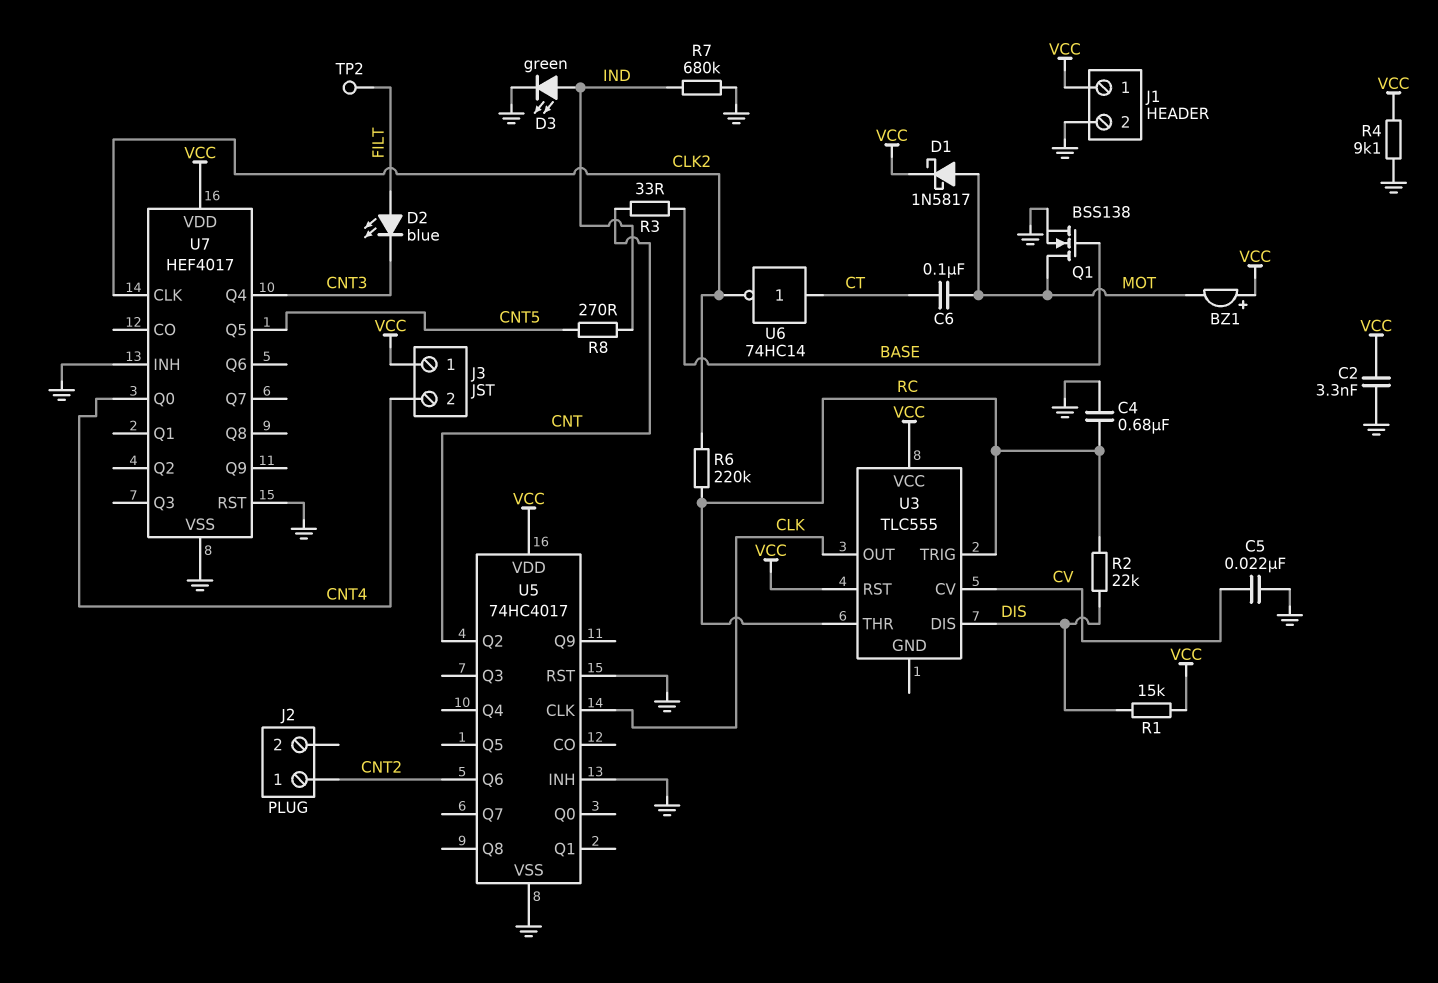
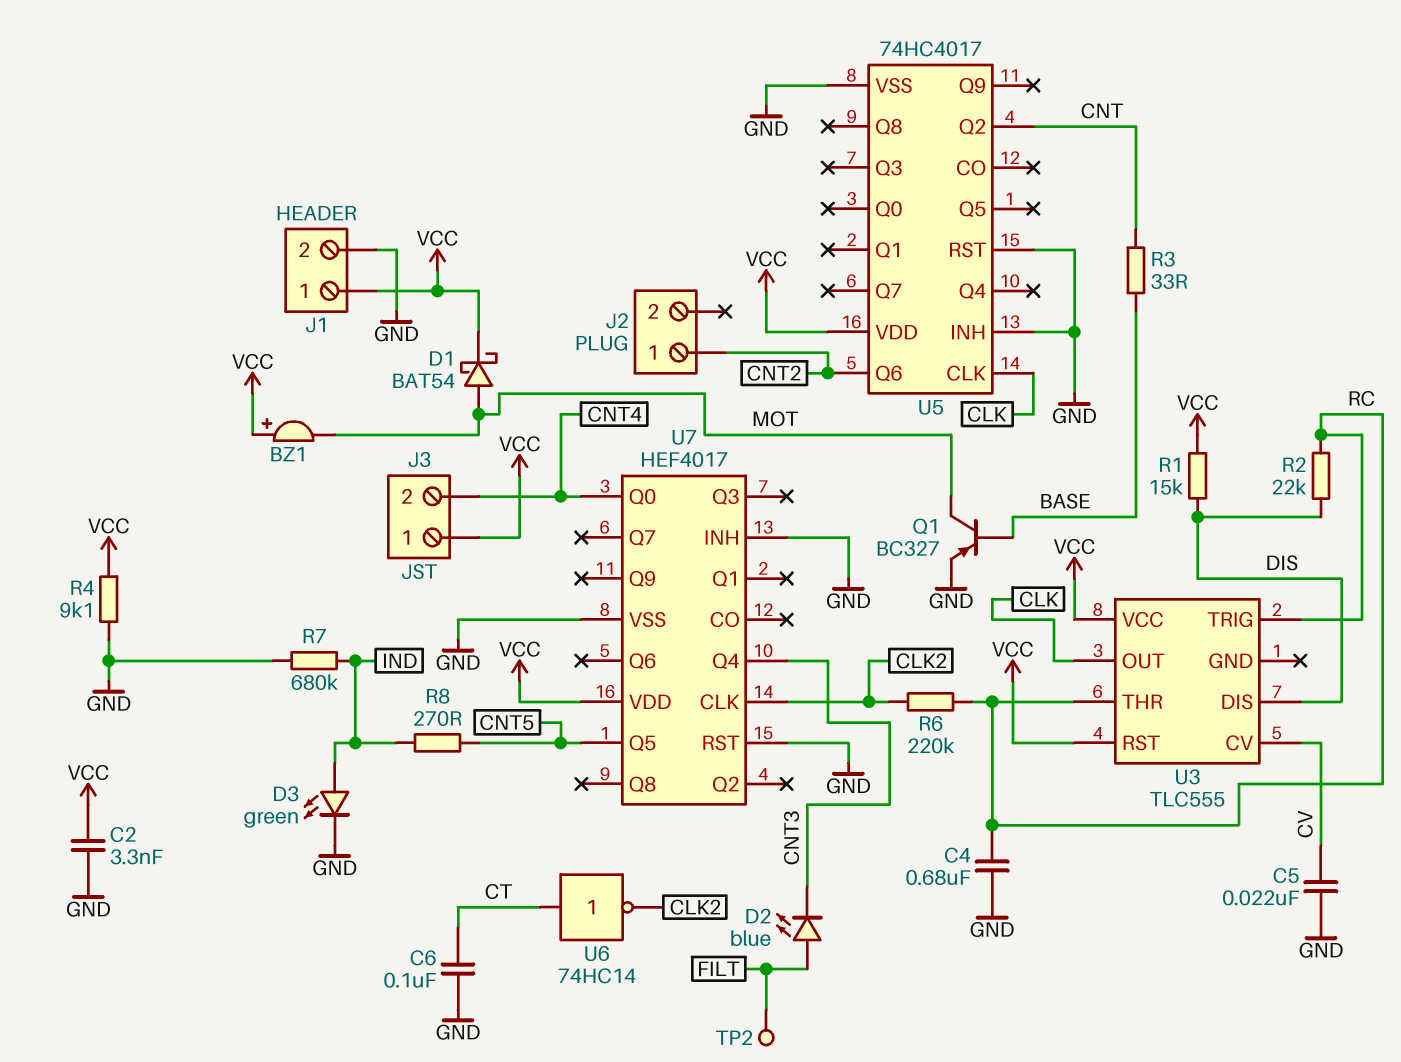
C6: 100nF (CT, MOT) -> 100nF (CT, GND)
D1: schottky 1N5817 (A MOT, K VCC) -> schottky BAT54 (A MOT, K VCC)
Q1: NMOS BSS138 (G BASE, D MOT, S GND) -> PNP BC327 (B BASE, C MOT, E GND)

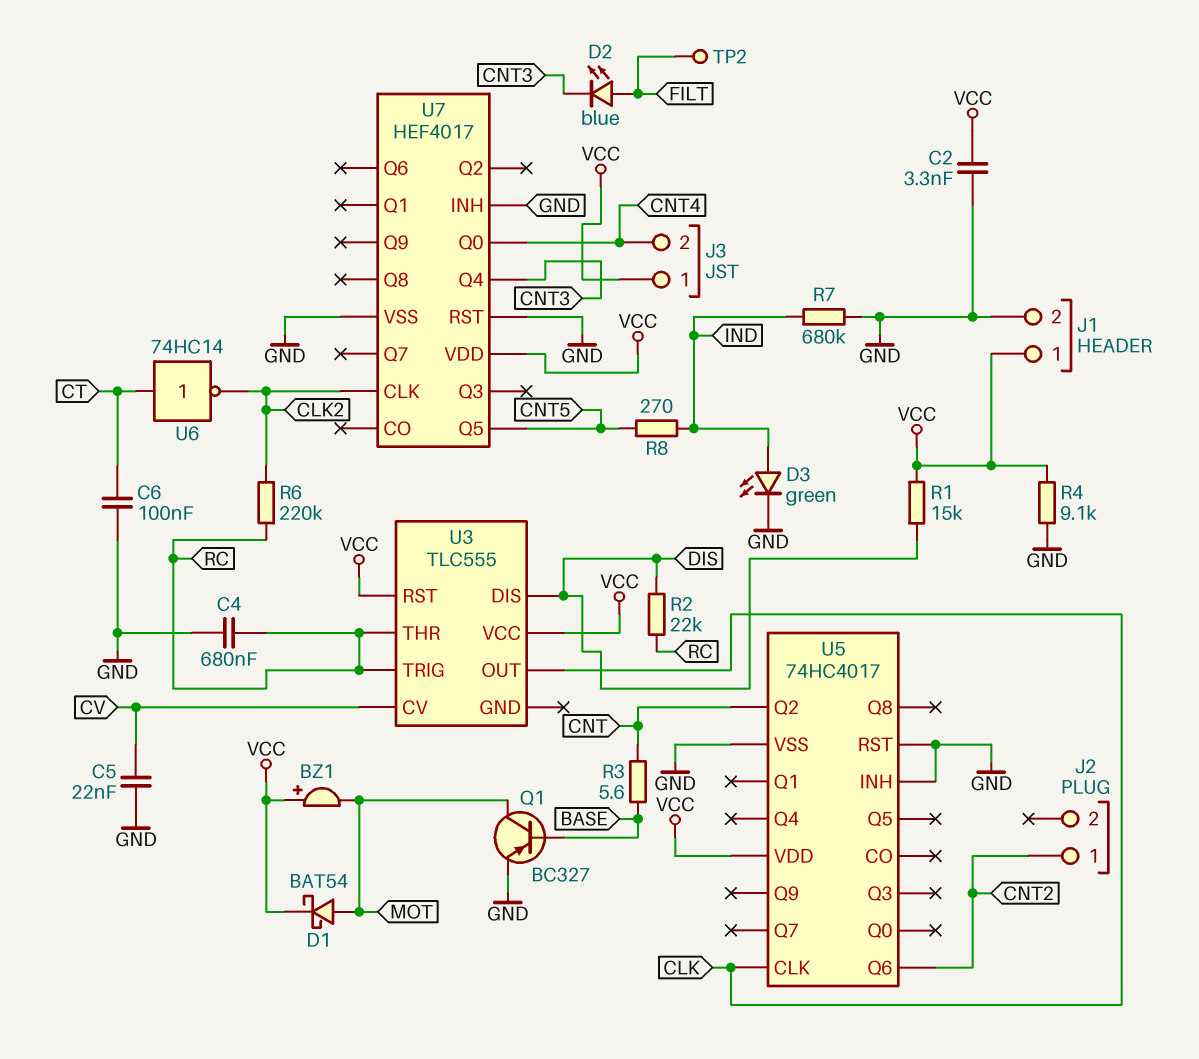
R3: 33 (BASE, CNT) -> 5.6 (BASE, CNT)

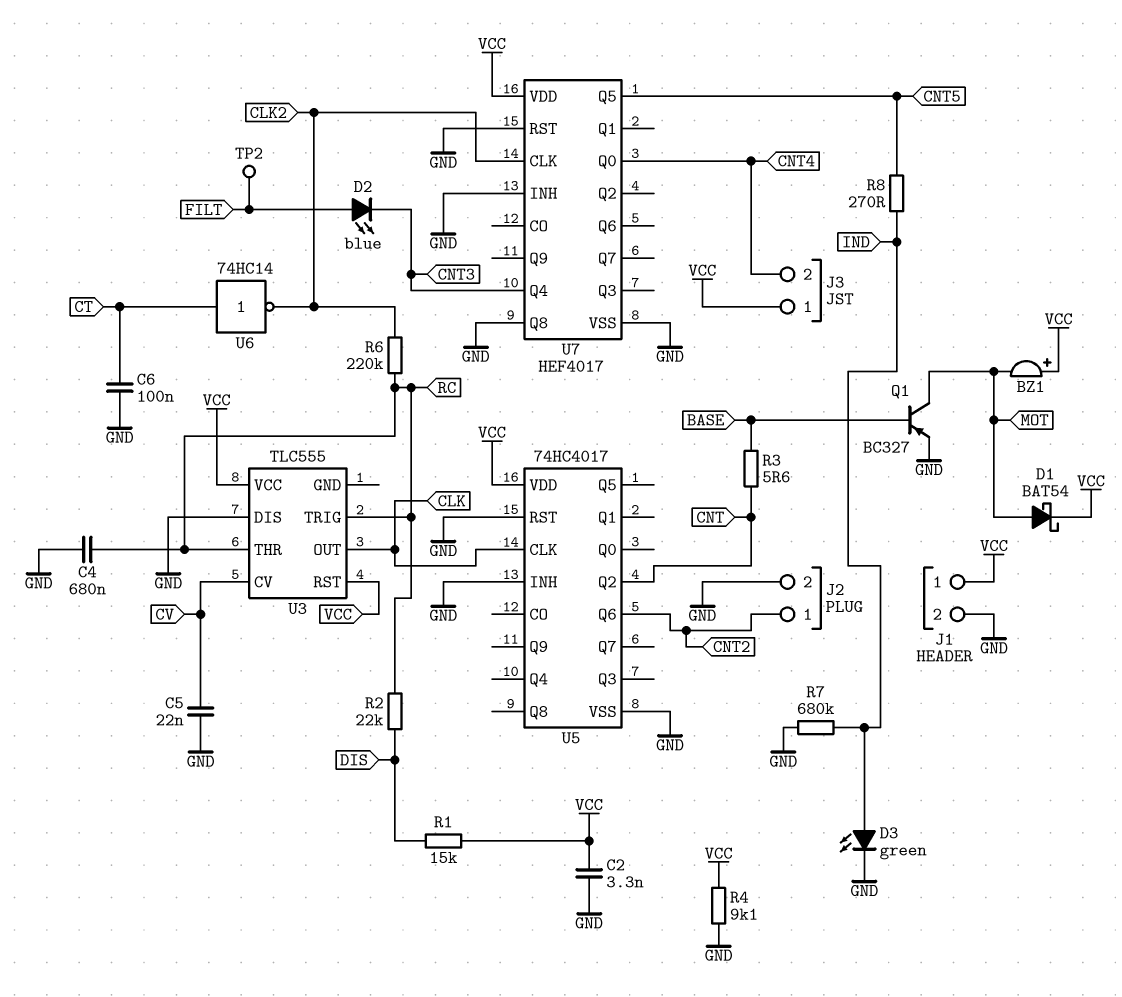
J2 pin 2: none -> GND
U3 pin DIS: DIS -> GND
U7 pin Q8: none -> GND

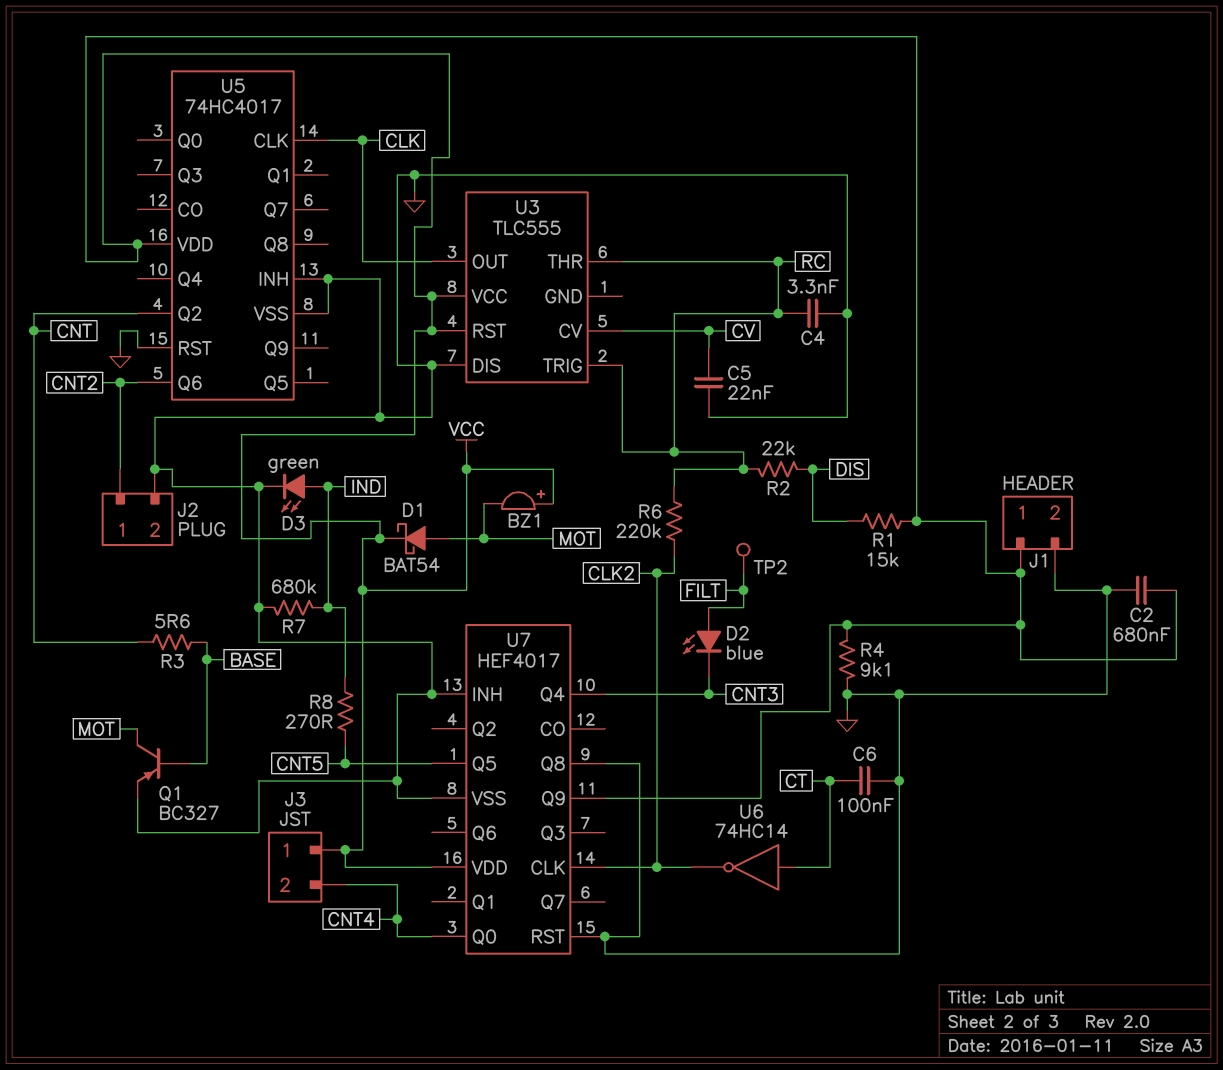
C2: 3.3nF (GND, VCC) -> 680nF (GND, VCC)
C4: 680nF (GND, RC) -> 3.3nF (GND, RC)
U7 pin Q9: none -> VCC

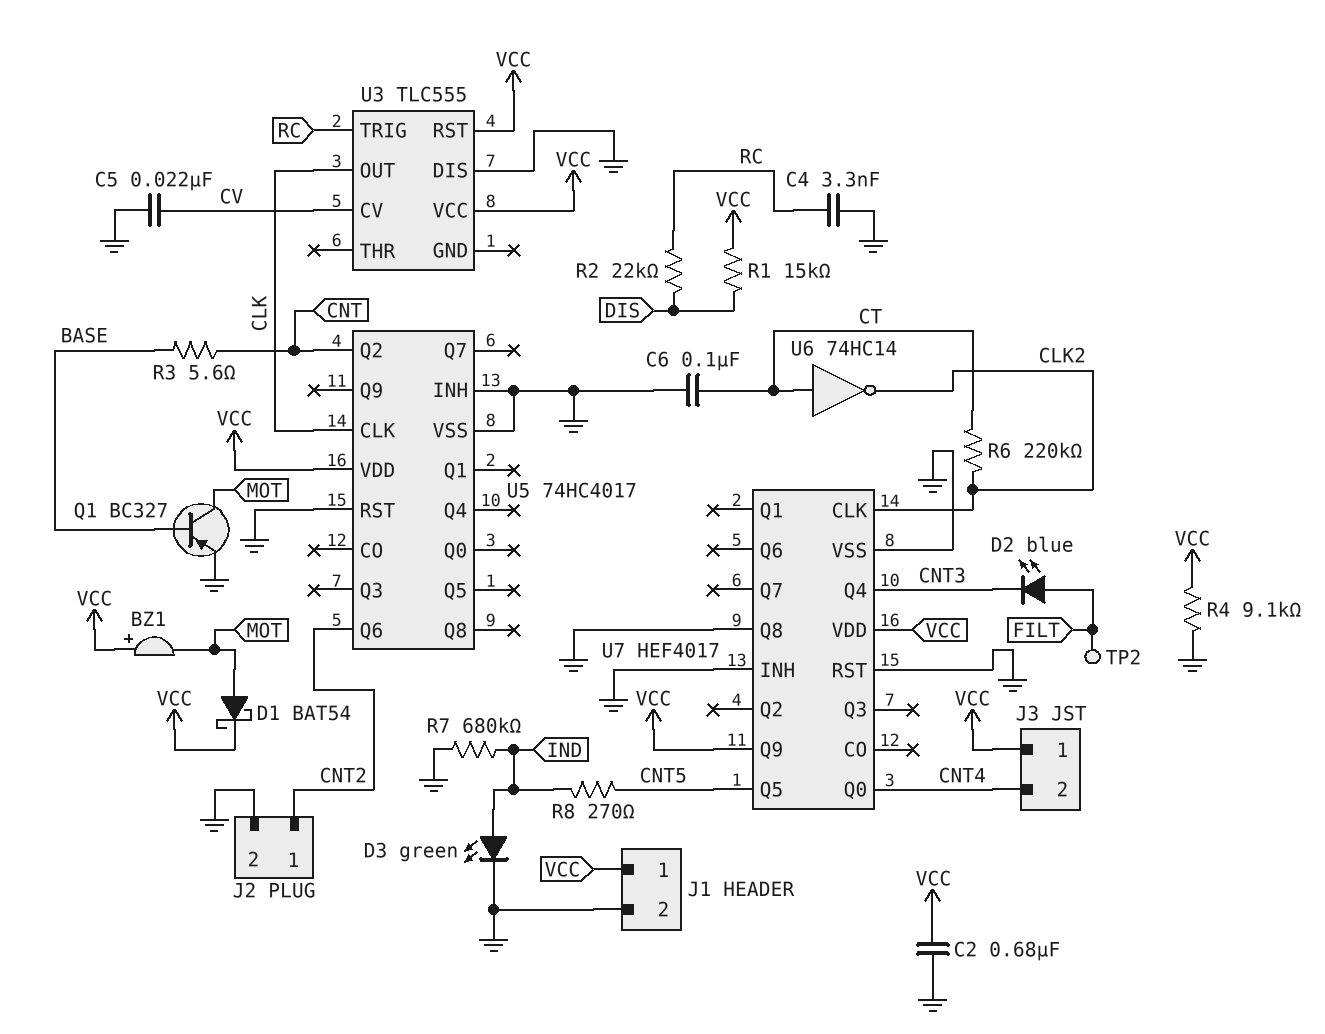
R6: 220k (CLK2, RC) -> 220k (CLK2, CT)
U3 pin THR: RC -> none

